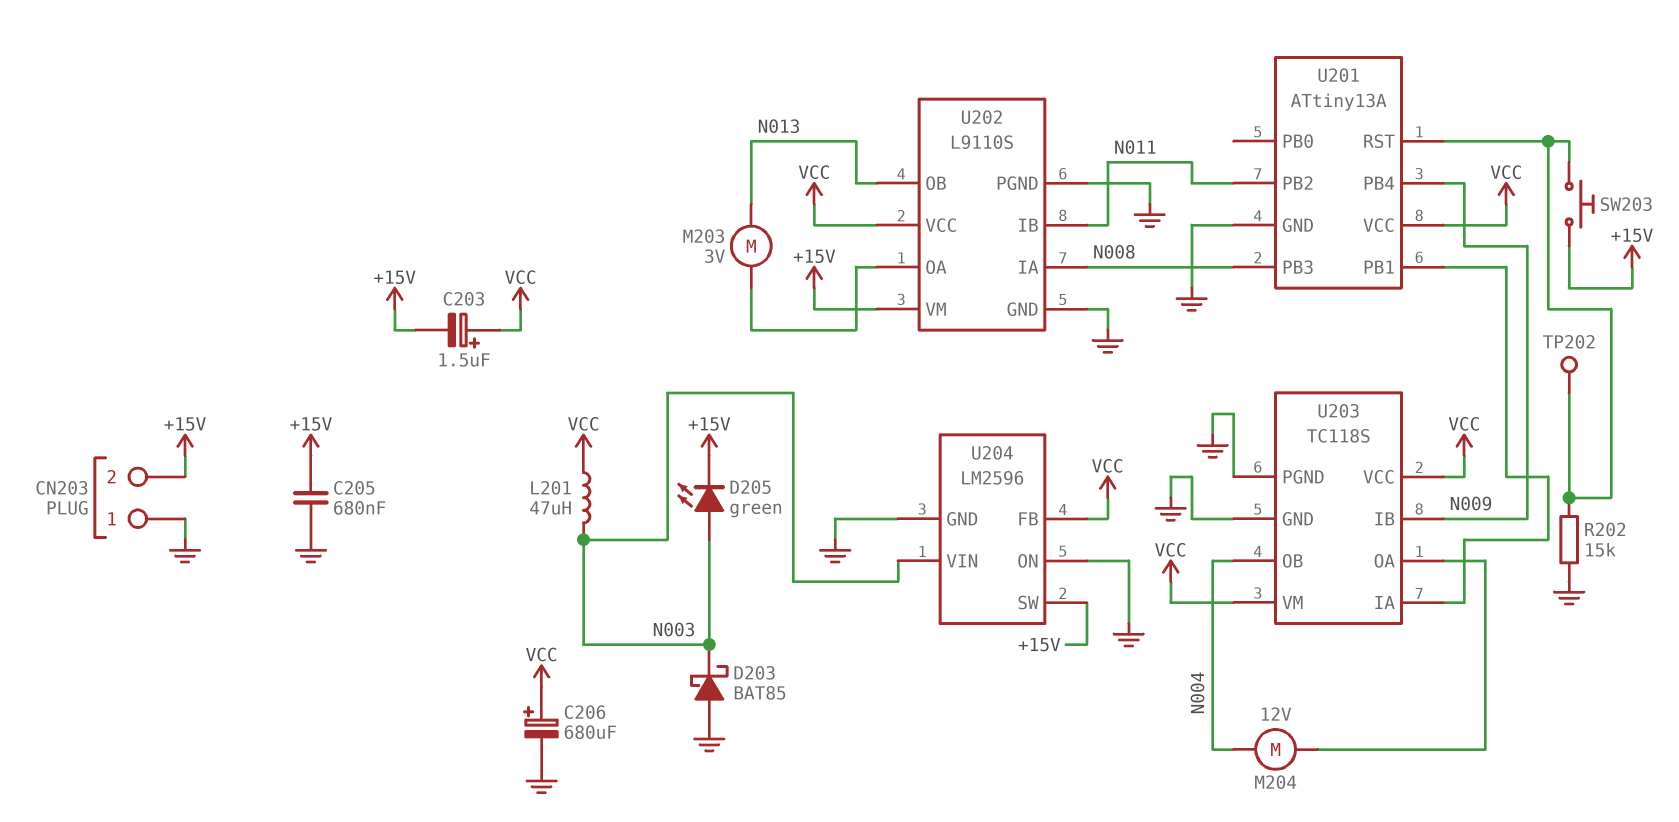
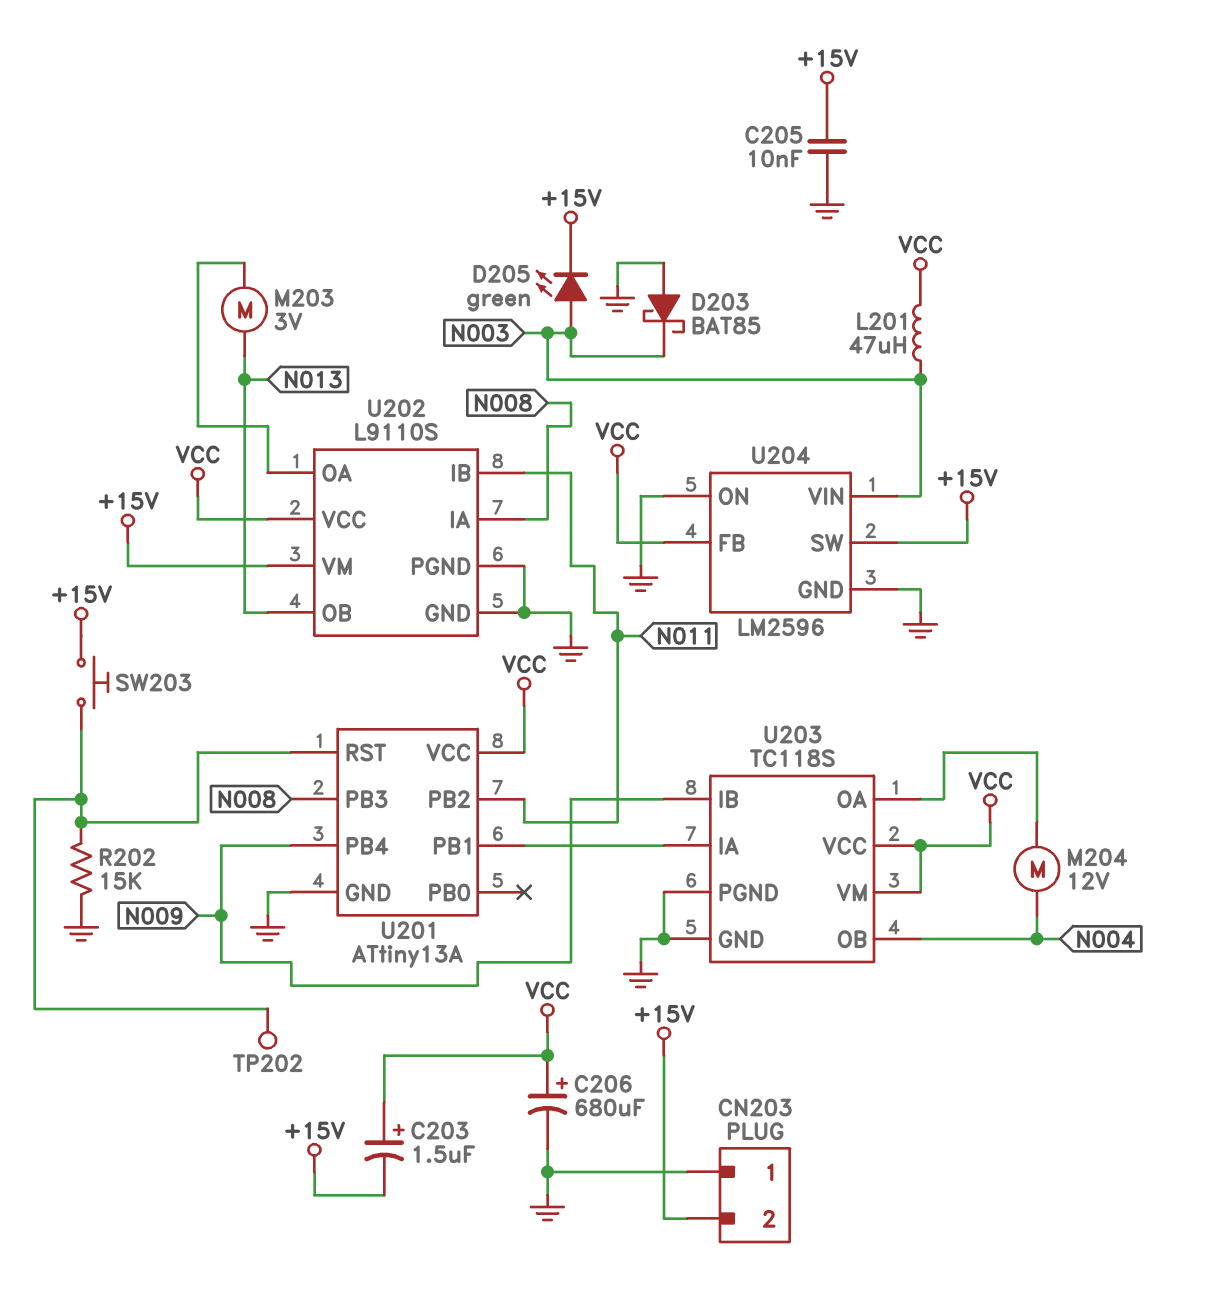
C205: 680nF (+15V, GND) -> 10nF (+15V, GND)

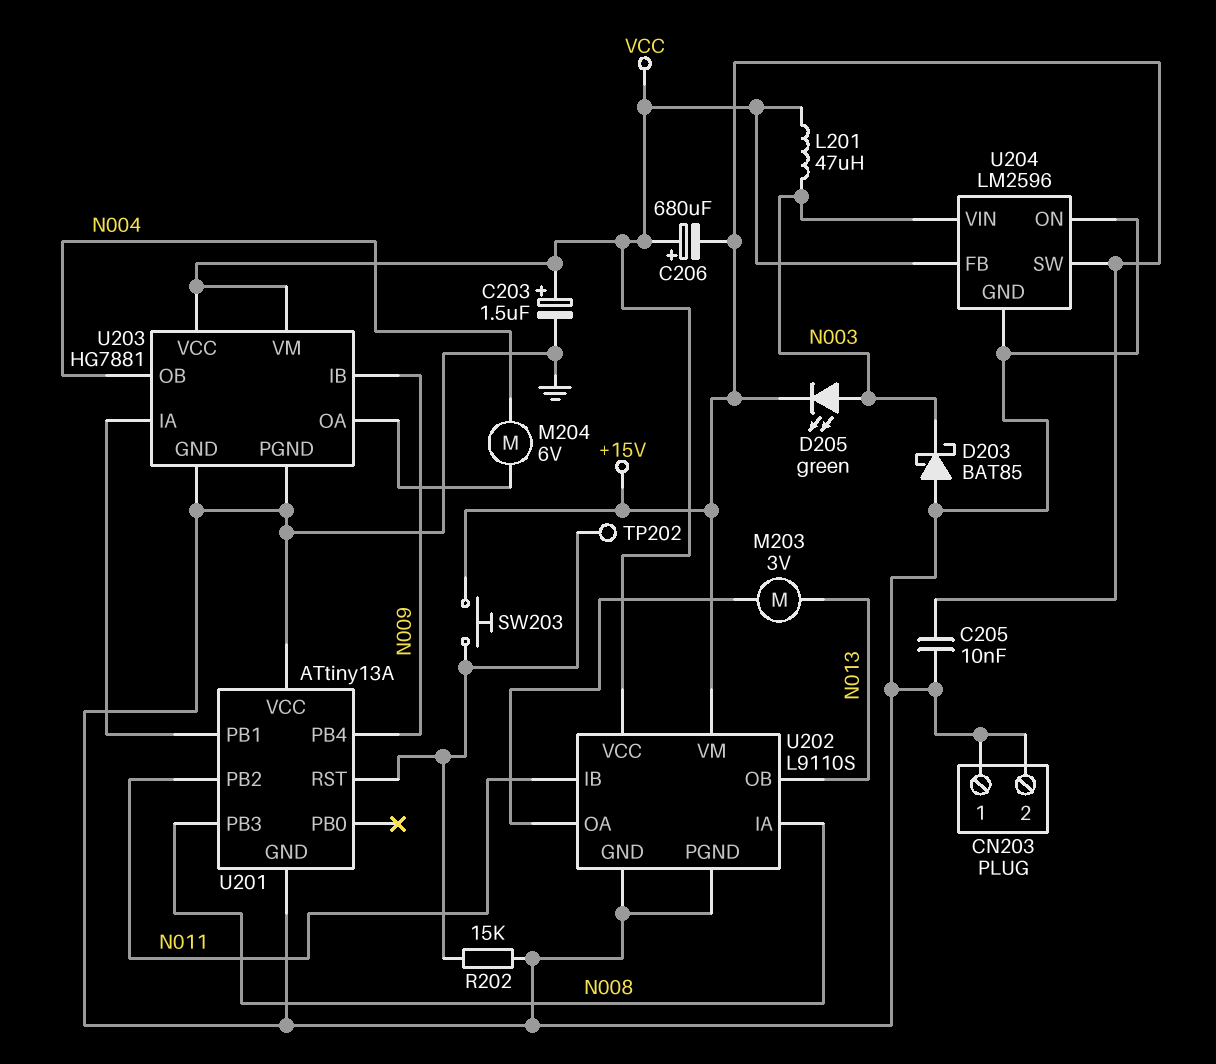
C203: 1.5uF (plus VCC, minus +15V) -> 1.5uF (plus VCC, minus GND)
C206: 680uF (plus VCC, minus GND) -> 680uF (plus VCC, minus +15V)
CN203 pin 2: +15V -> GND
M204: motor 12V (N004, U203/OA) -> motor 6V (N004, U203/OA)
U201 pin VCC: VCC -> GND
U203: TC118S -> HG7881

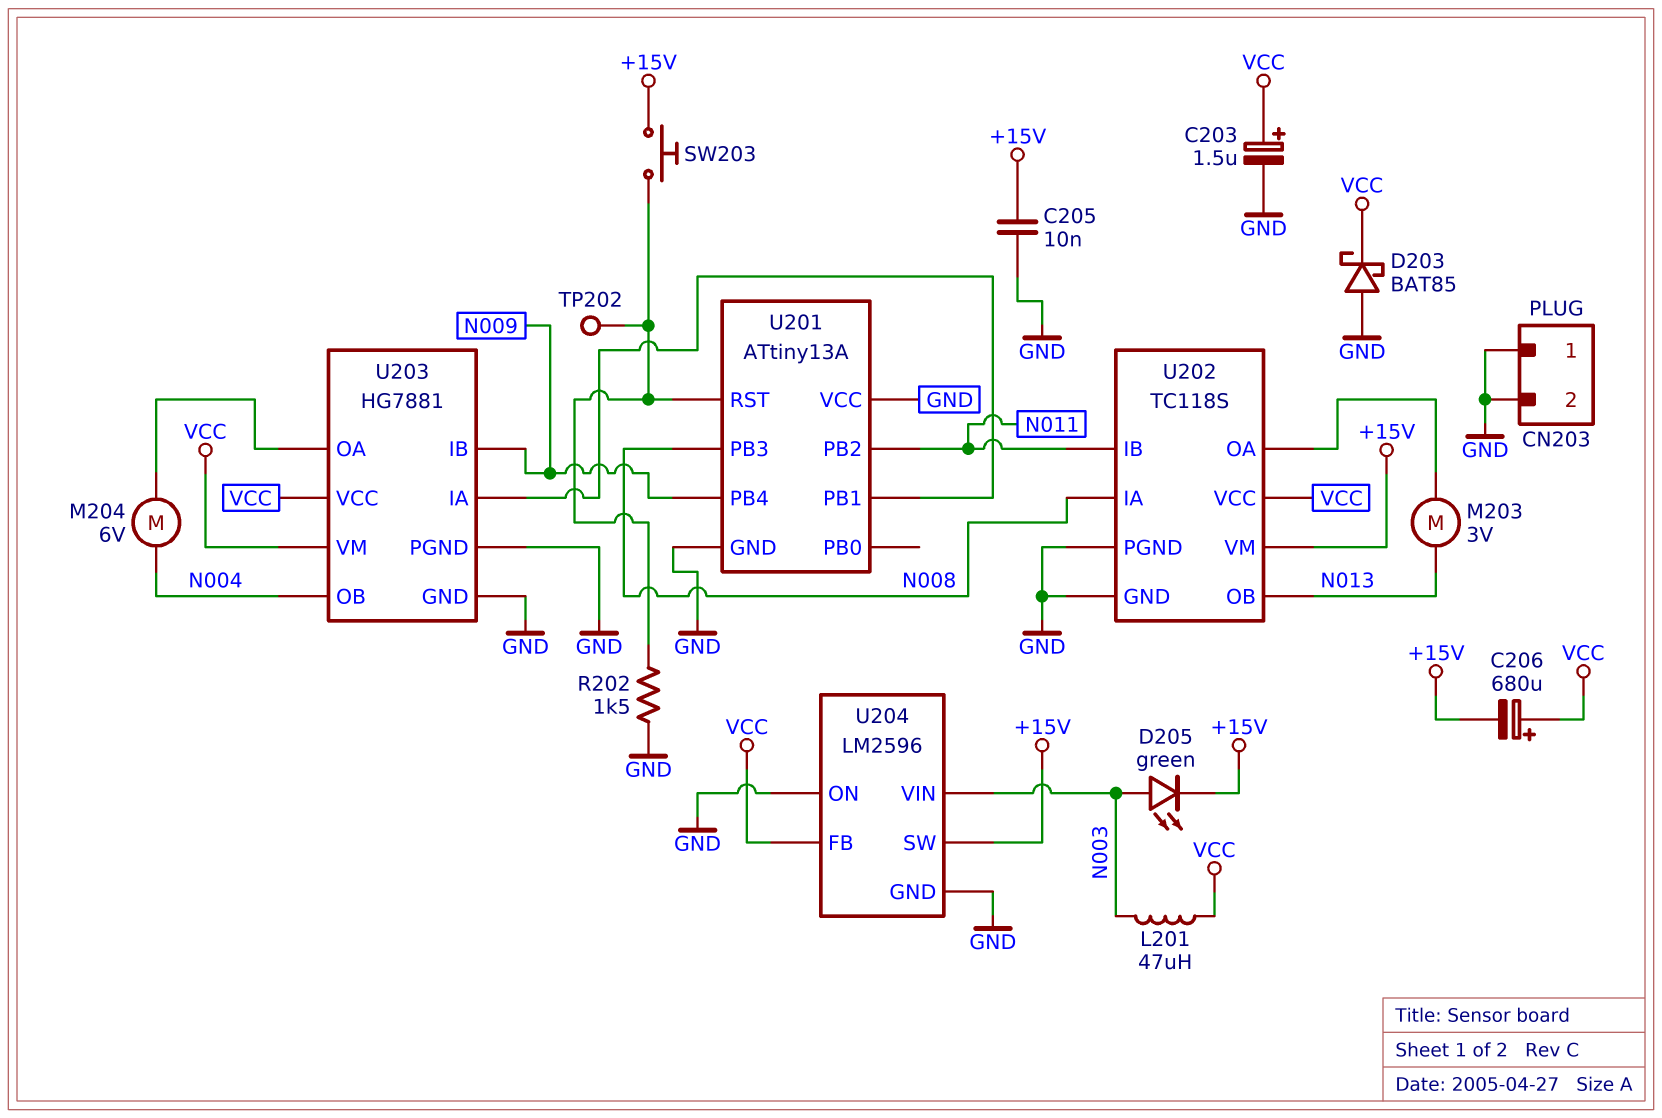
D203: schottky BAT85 (A GND, K N003) -> schottky BAT85 (A GND, K VCC)
R202: 15k (GND, U201/RST) -> 1.5k (GND, U201/RST)
U202: L9110S -> TC118S

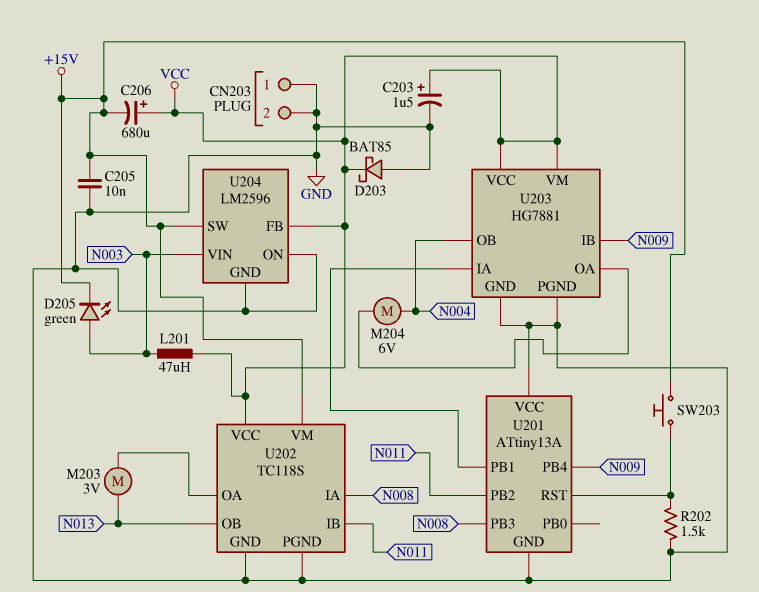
TP202: test point (U201/RST) -> none

